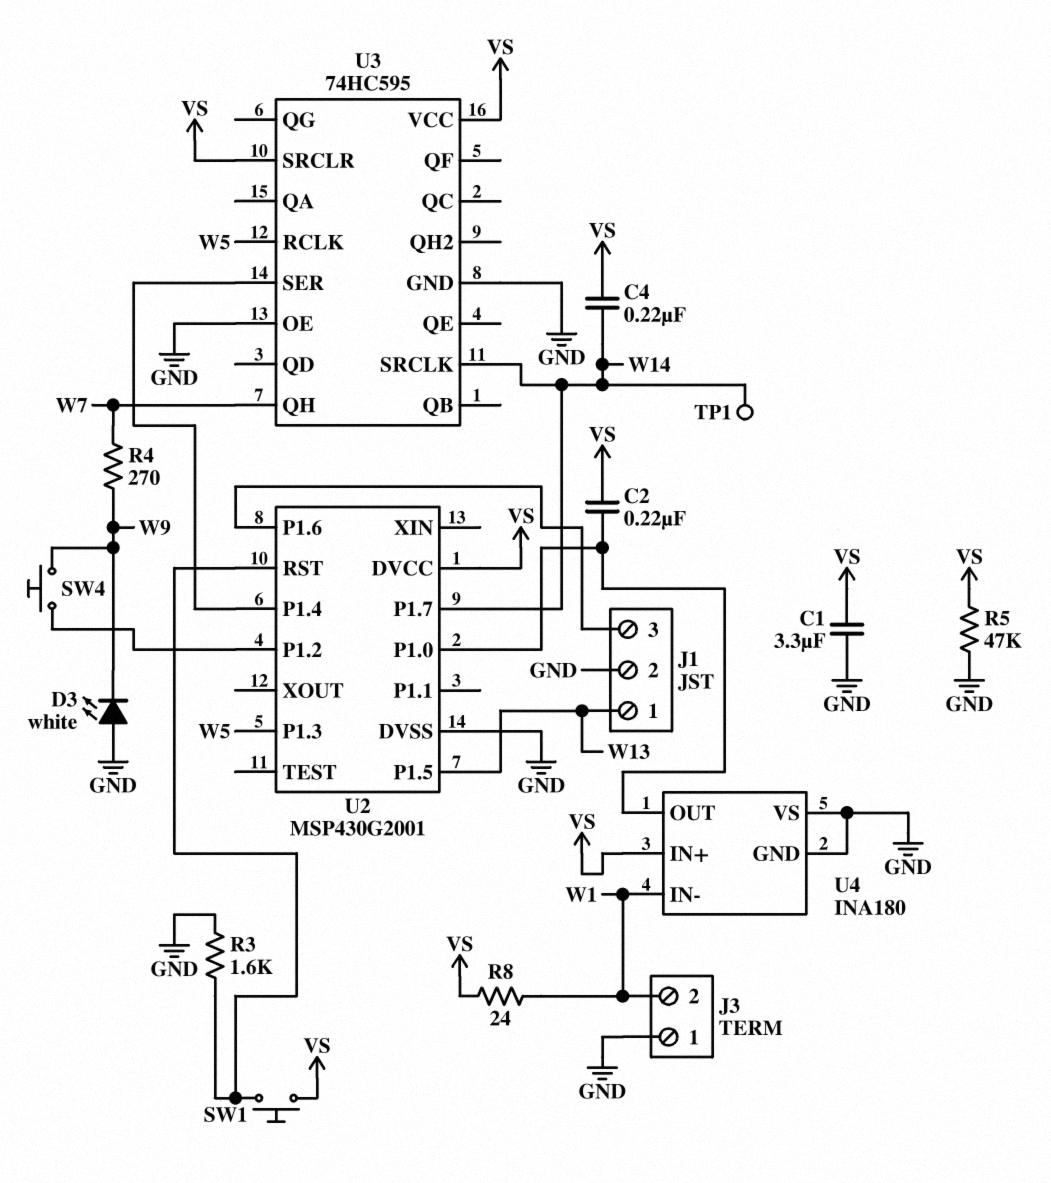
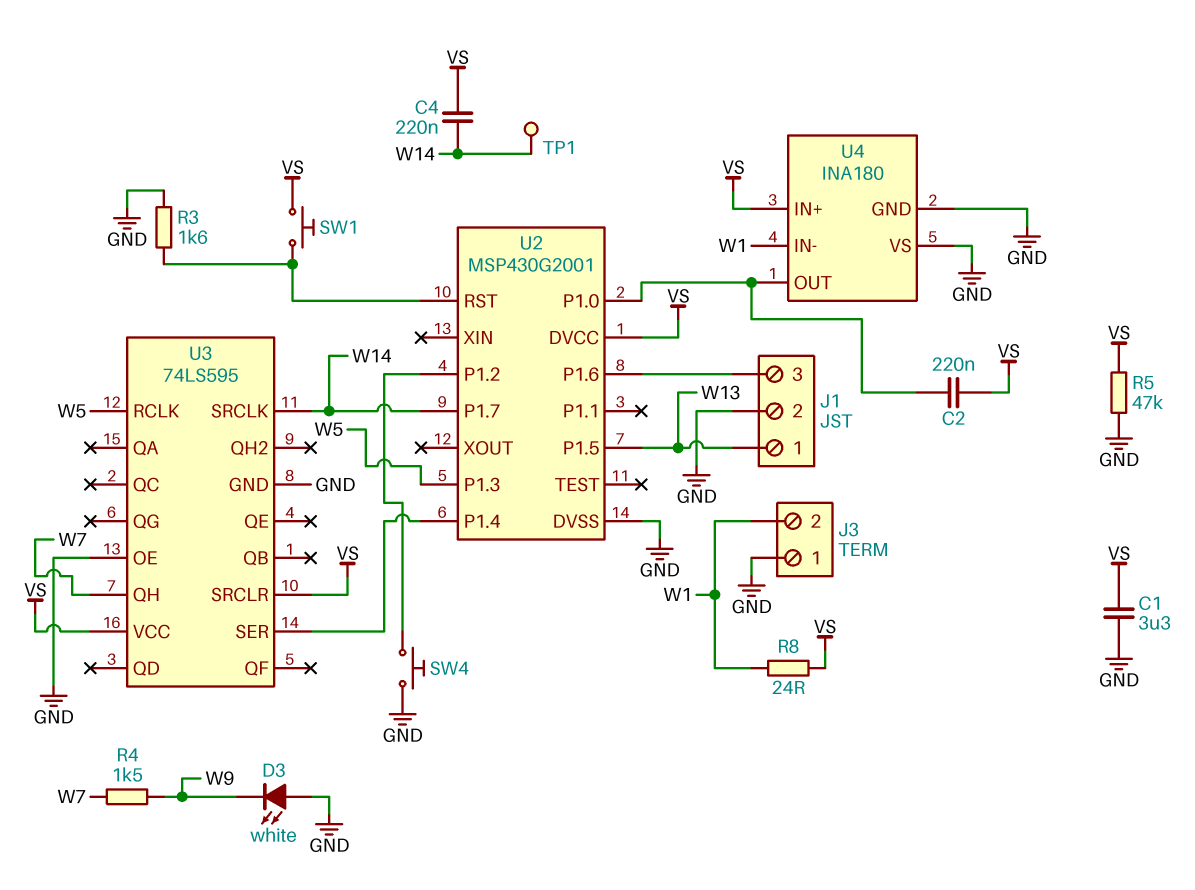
R4: 270 (W7, W9) -> 1.5k (W7, W9)
SW4: button (U2/P1.2, W9) -> button (GND, U2/P1.2)
U3: 74HC595 -> 74LS595

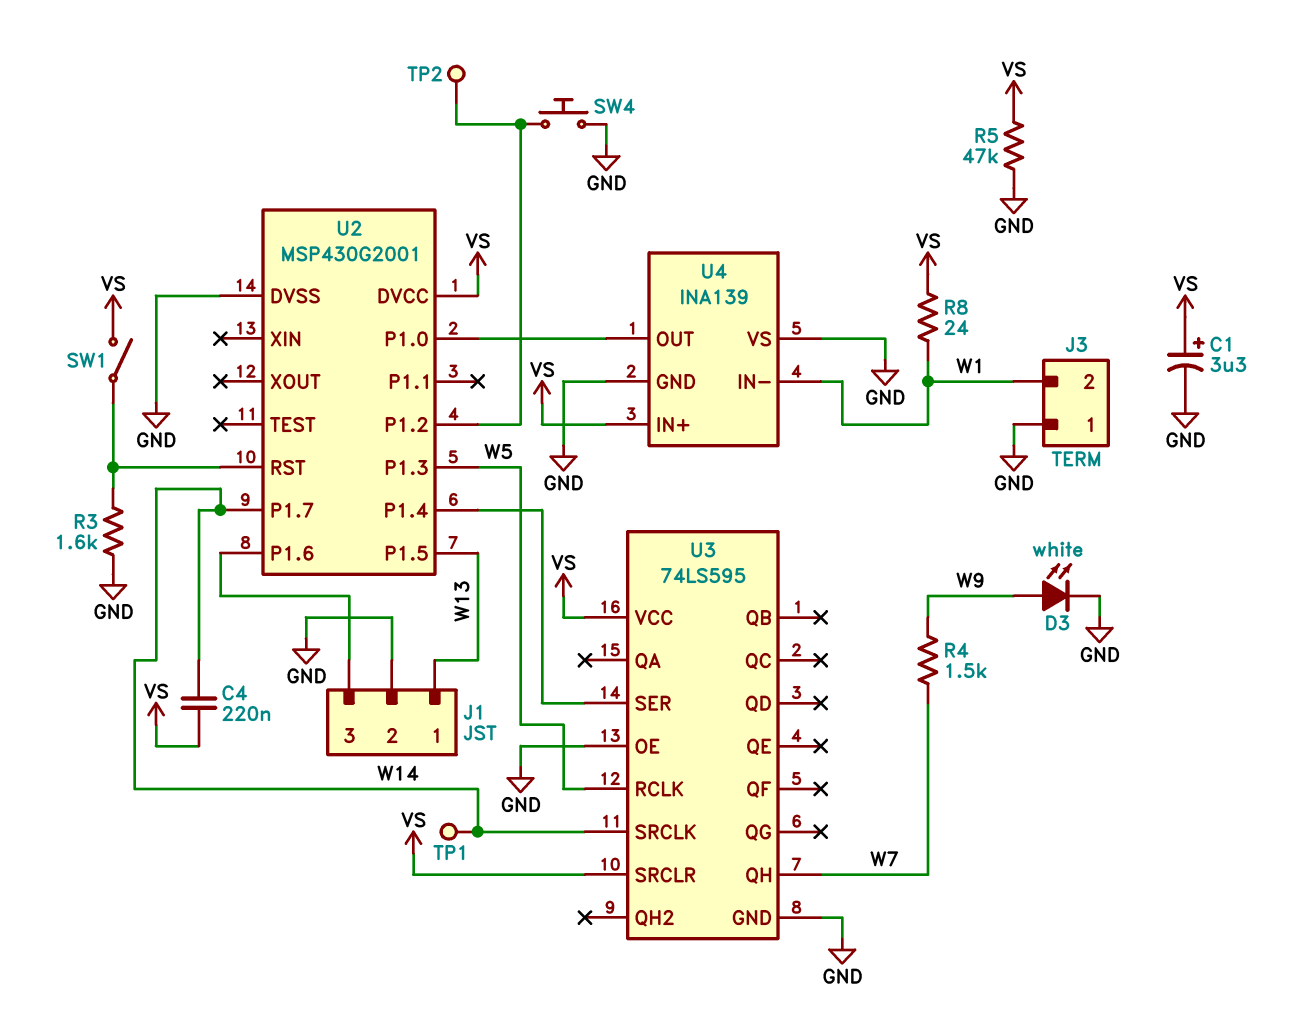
C1: 3.3uF (GND, VS) -> 3.3uF (plus VS, minus GND)
C2: 220nF (U2/P1.0, VS) -> none
D3: LED white (A GND, K W9) -> LED white (A W9, K GND)
SW1: button (U2/RST, VS) -> switch (U2/RST, VS)
TP2: none -> test point (U2/P1.2)
U4: INA180 -> INA139

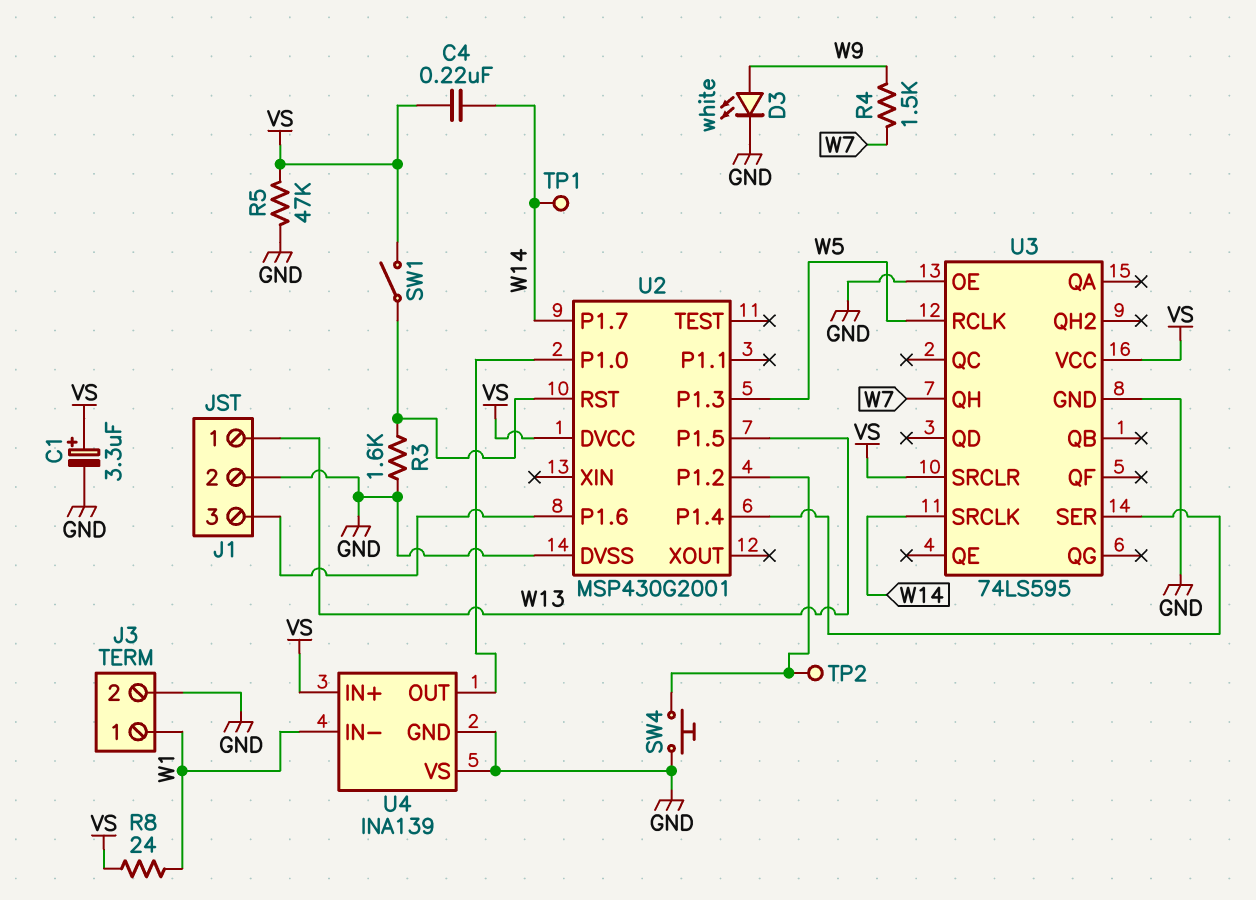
J3 pin 1: GND -> W1
J3 pin 2: W1 -> GND

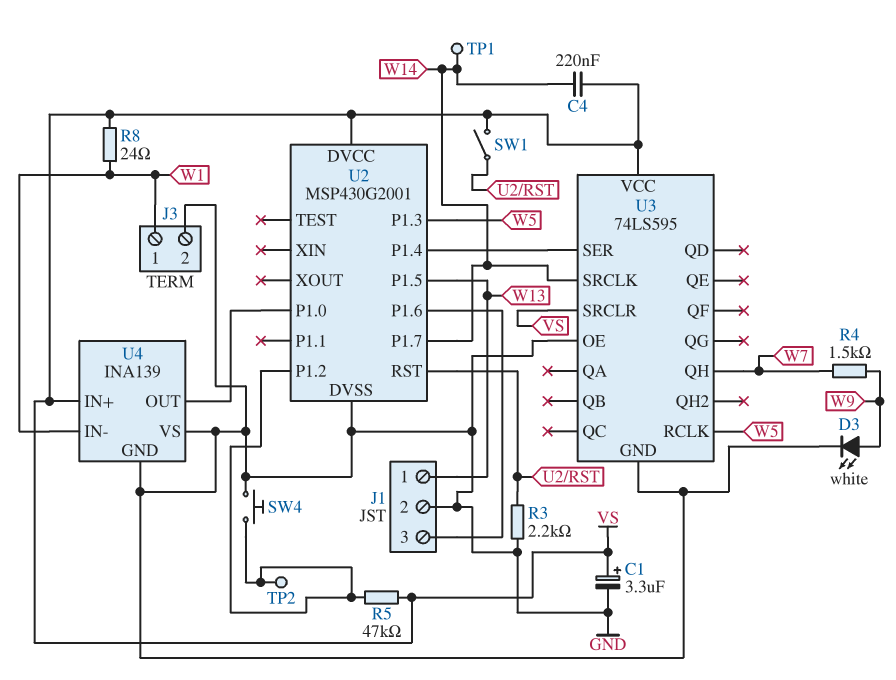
R3: 1.6k (GND, U2/RST) -> 2.2k (GND, U2/RST)
R5: 47k (GND, VS) -> 47k (U2/P1.2, VS)

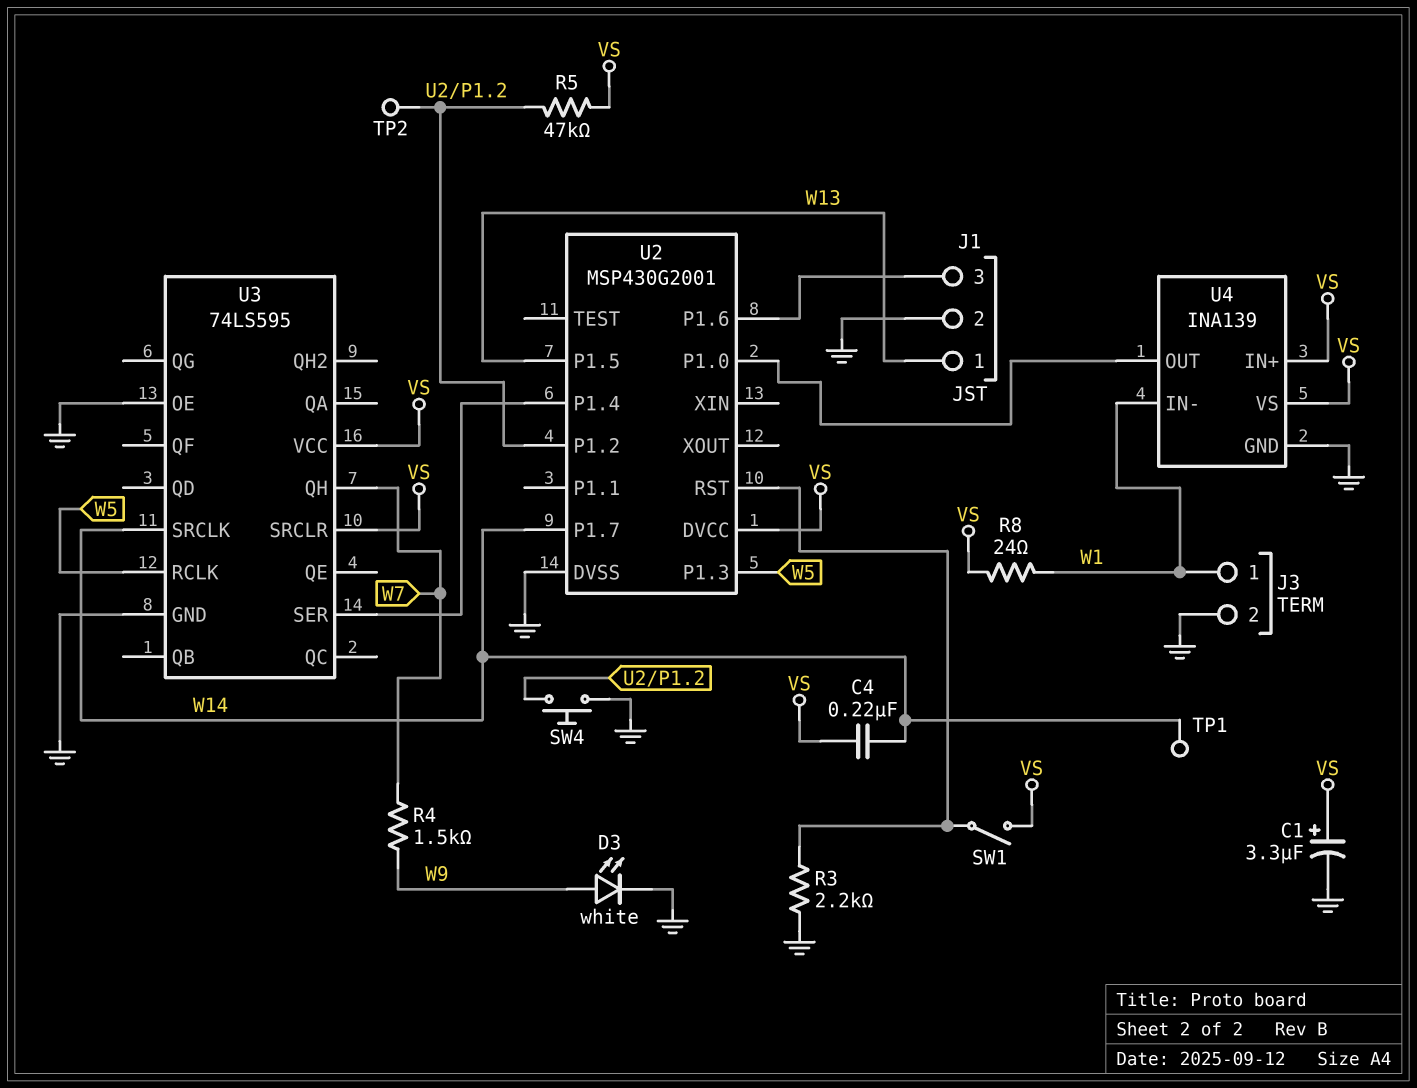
U4 pin VS: GND -> VS

